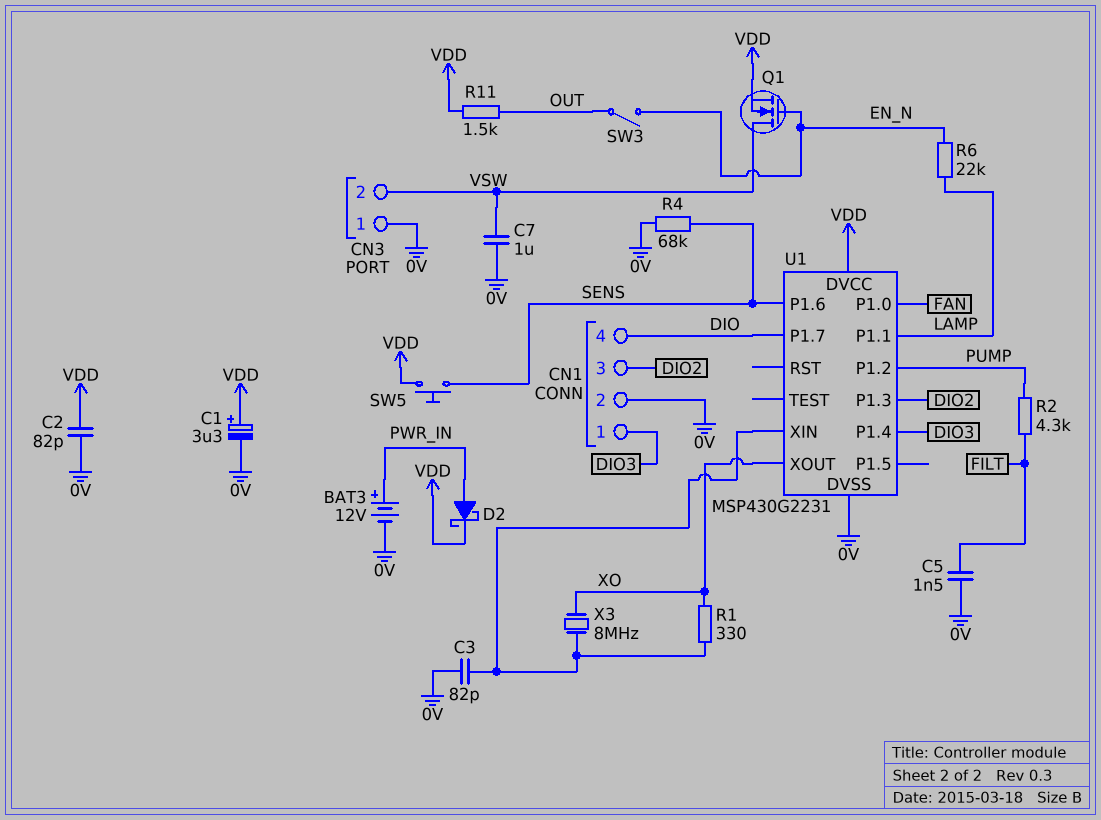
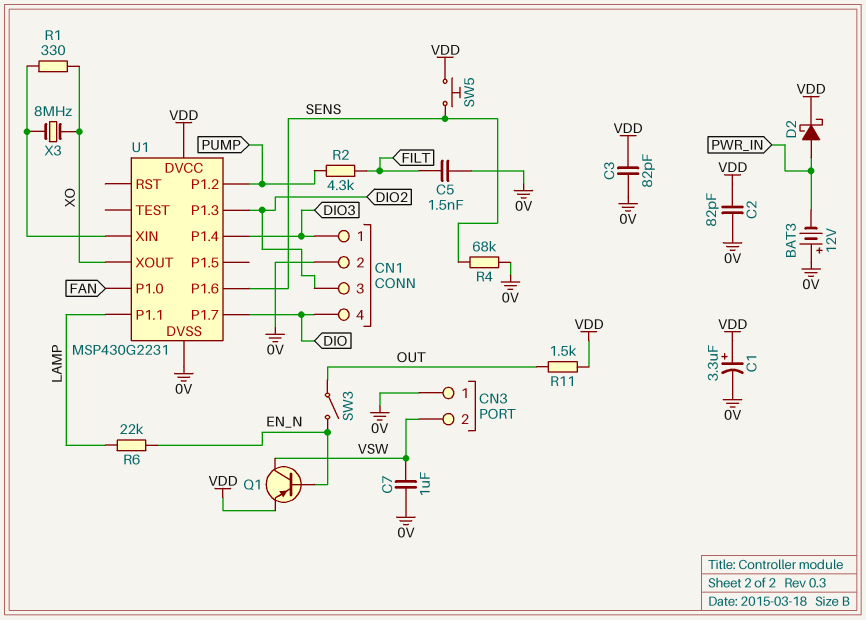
BAT3: 12V (plus PWR_IN, minus 0V) -> 12V (plus 0V, minus PWR_IN)
C3: 82pF (0V, U1/XIN) -> 82pF (0V, VDD)
Q1: NMOS (G EN_N, D VSW, S VDD) -> PNP (B EN_N, C VSW, E VDD)

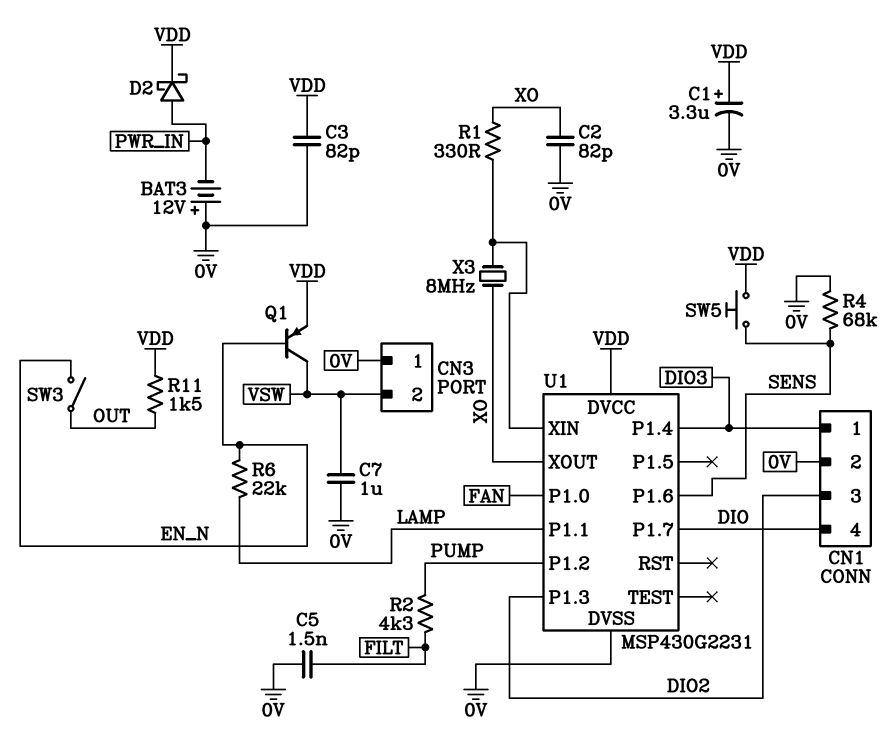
C2: 82pF (0V, VDD) -> 82pF (0V, XO)

